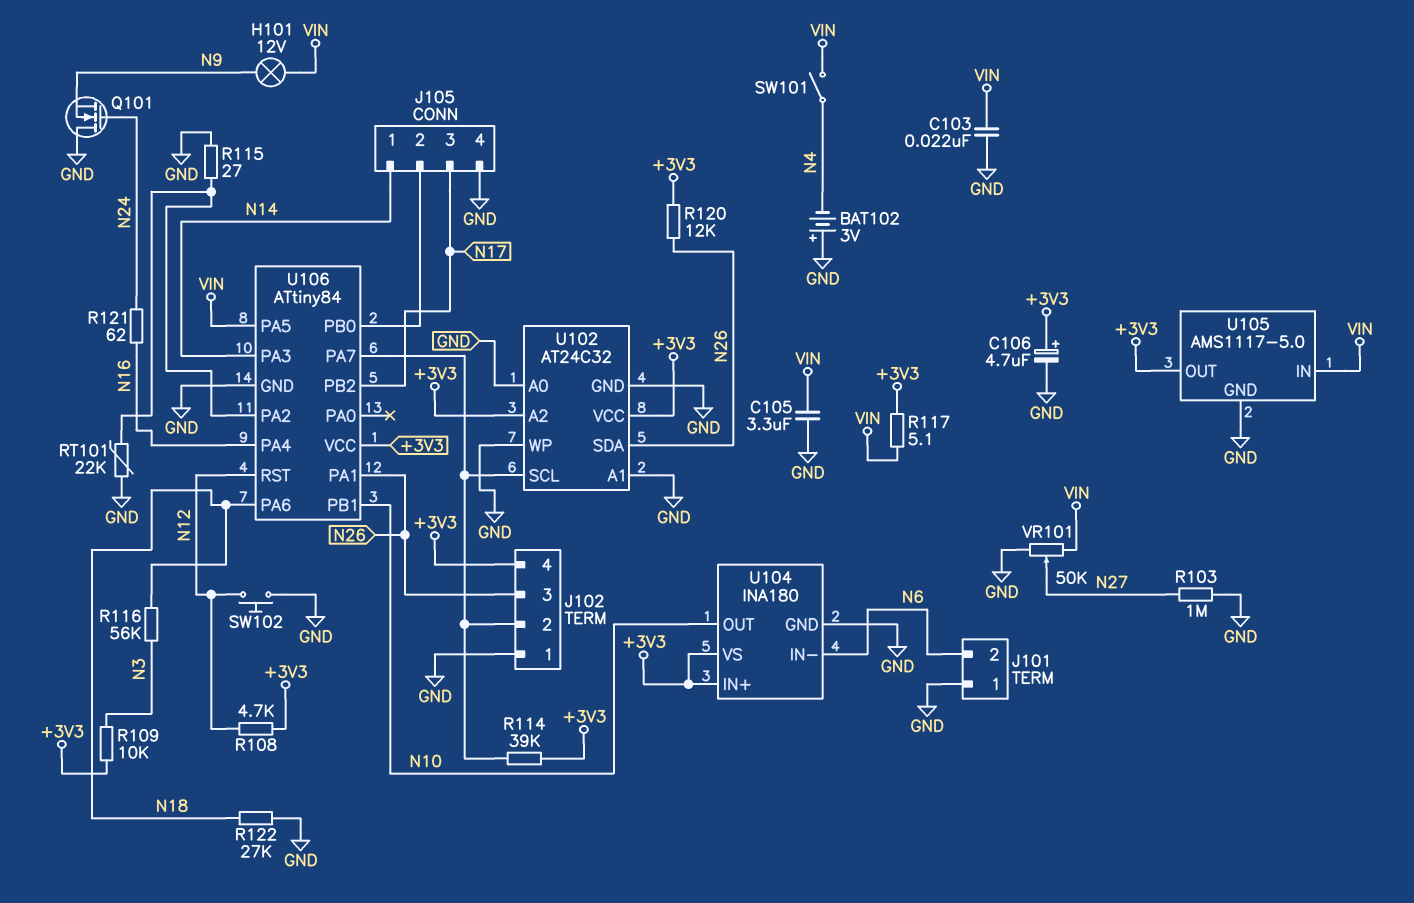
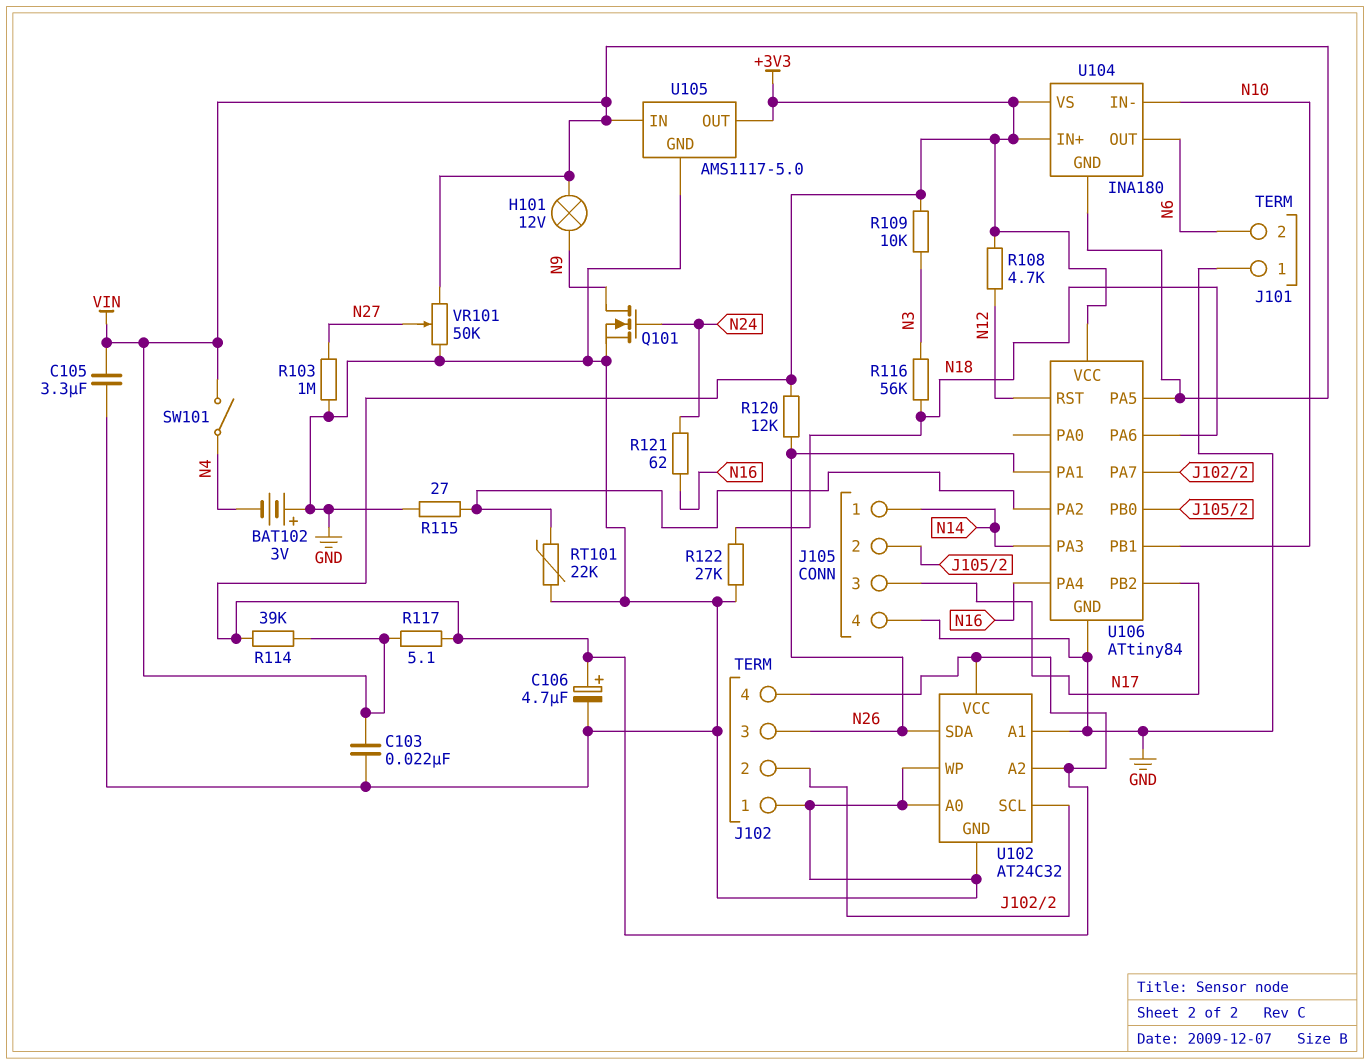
Q101: NMOS (G N24, D GND, S N9) -> NMOS (G N24, D N9, S GND)
R114: 39k (+3V3, J102/2) -> 39k (+3V3, VIN)
SW102: button (GND, N12) -> none
U104 pin GND: GND -> VIN
U104 pin IN-: N6 -> N10
U104 pin OUT: N10 -> N6

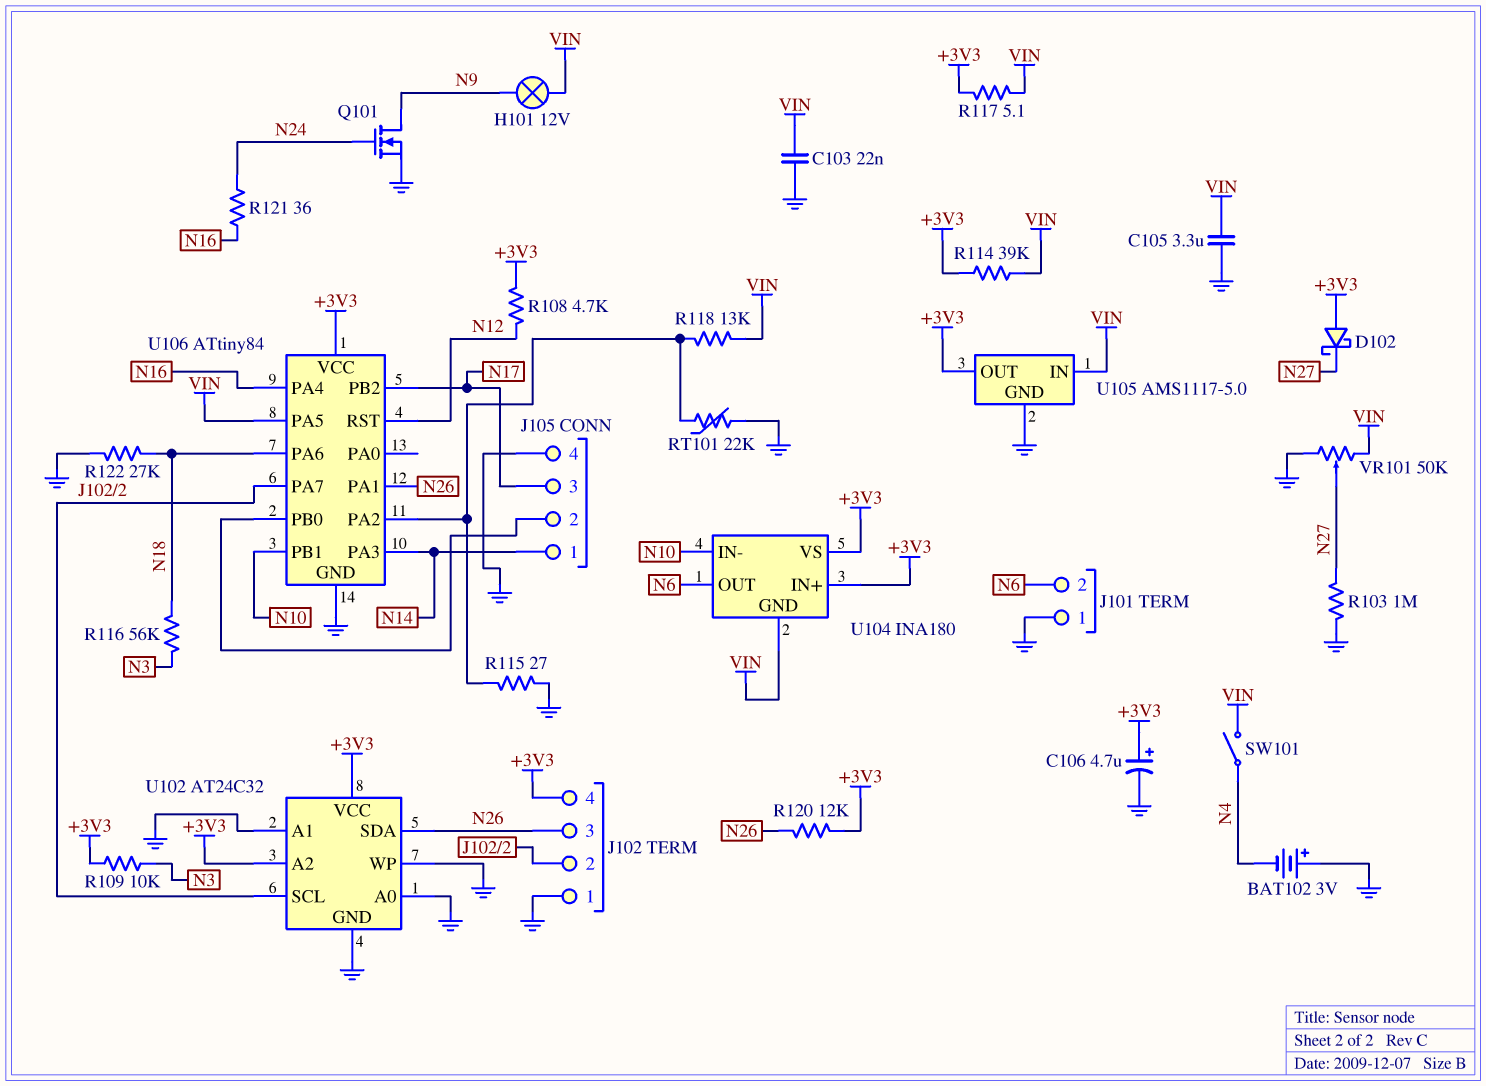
D102: none -> schottky (A +3V3, K N27)
R118: none -> 13k (U106/PA2, VIN)
R121: 62 (N16, N24) -> 36 (N16, N24)

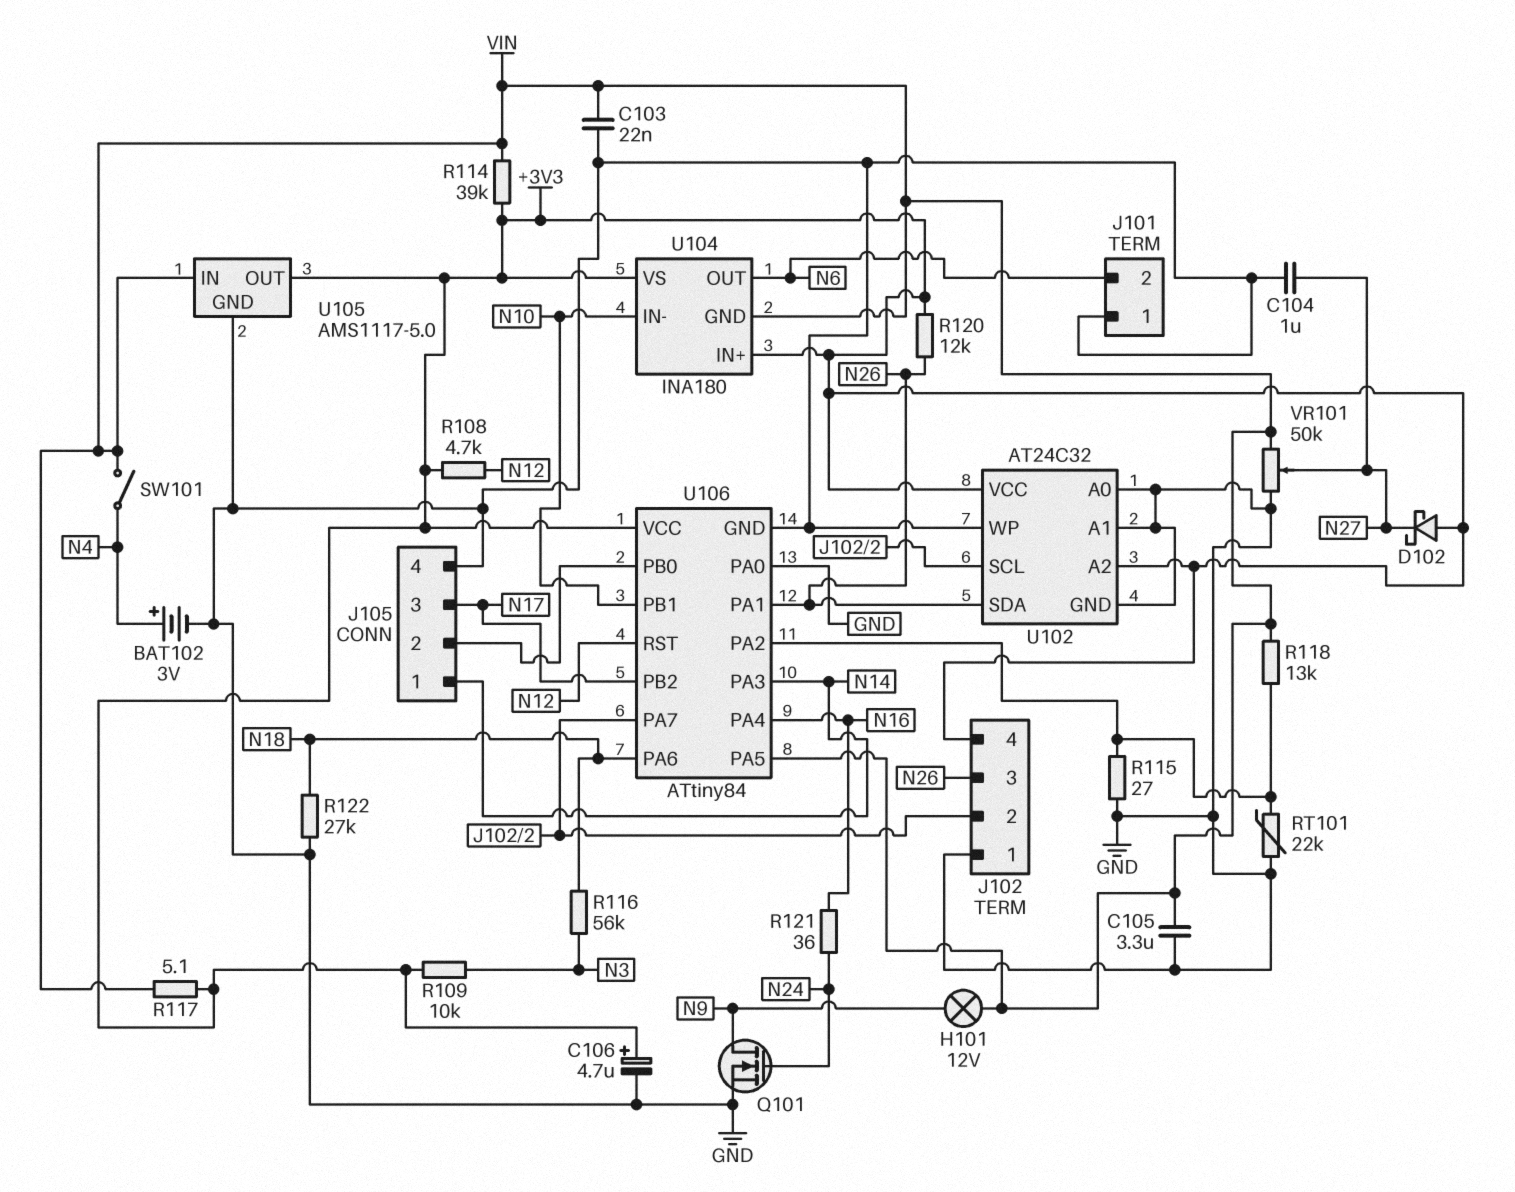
BAT102: 3V (plus GND, minus N4) -> 3V (plus N4, minus GND)
C104: none -> 1uF (GND, N27)
R103: 1M (GND, N27) -> none
U106 pin PA0: none -> GND

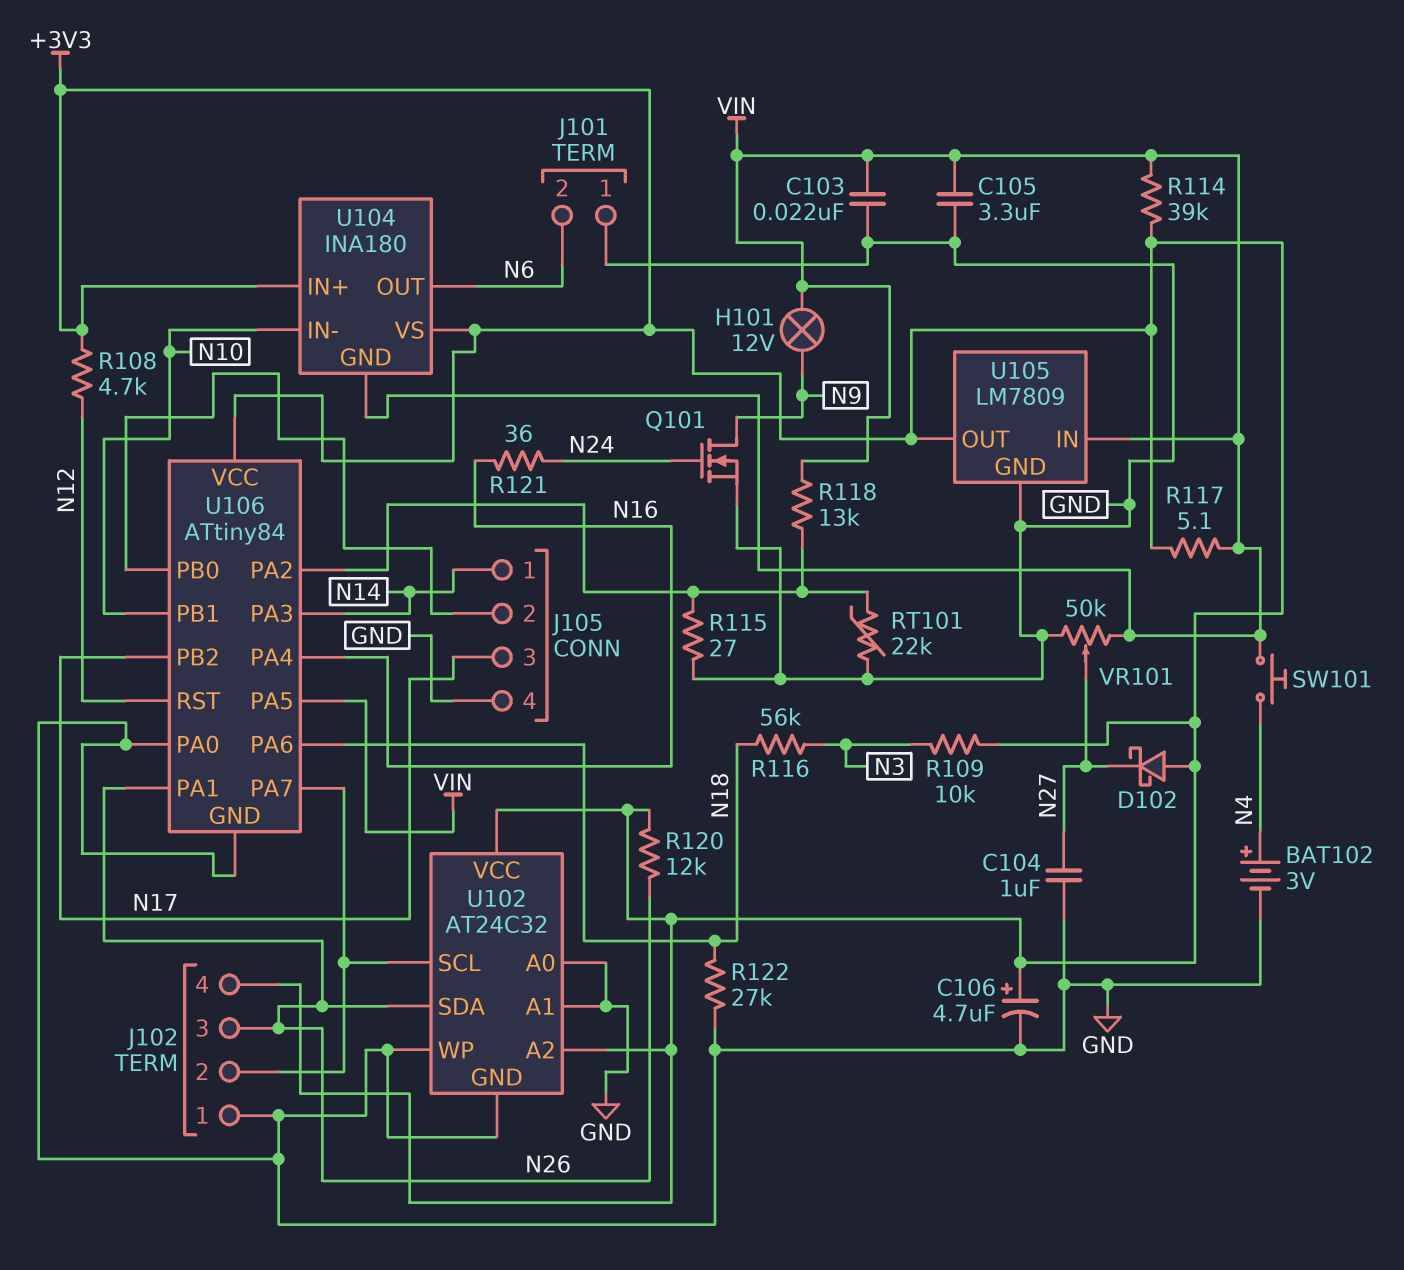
SW101: switch (N4, VIN) -> button (N4, VIN)
U105: AMS1117-5.0 -> LM7809

